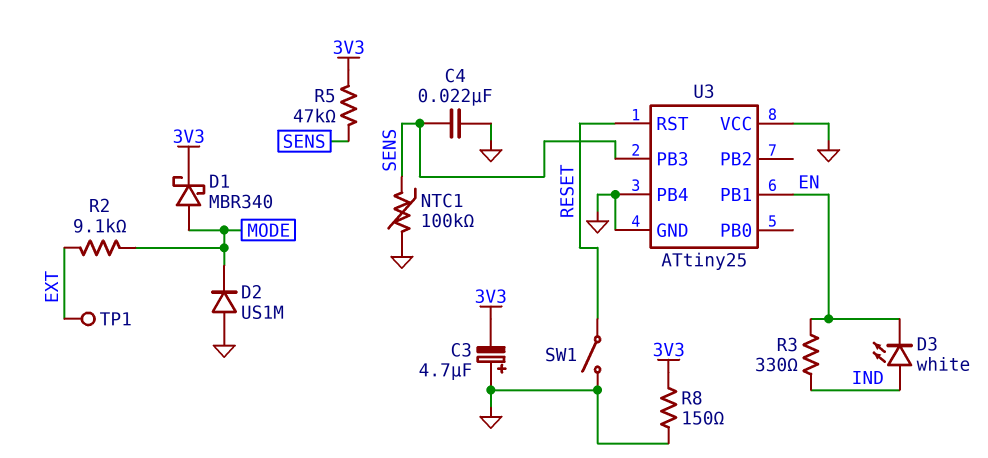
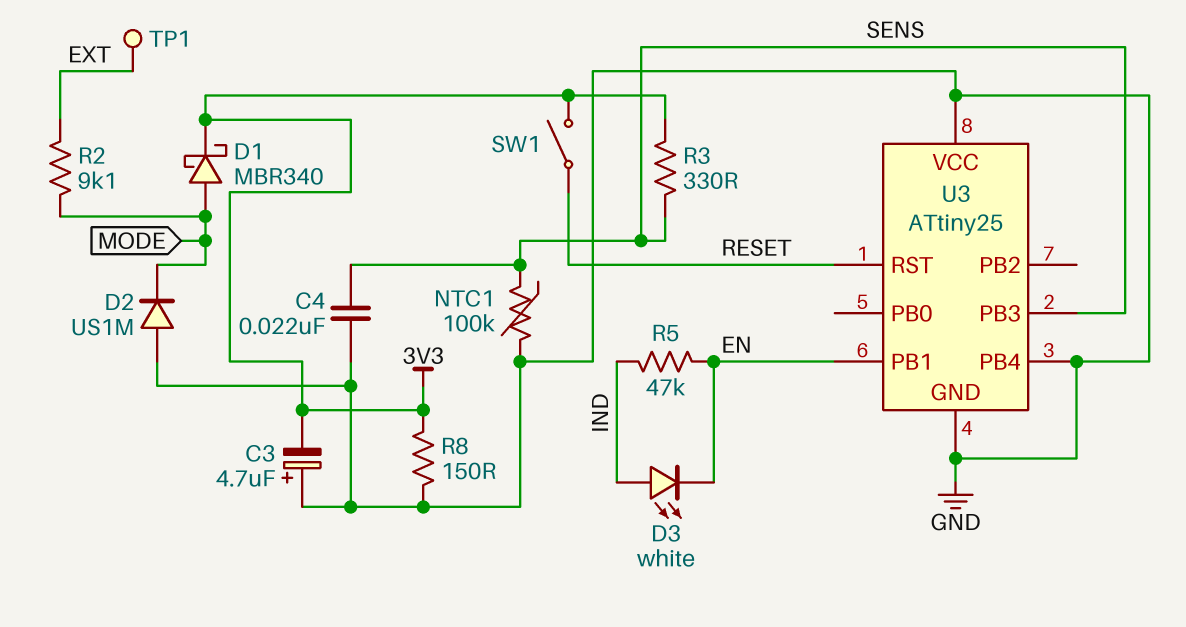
R3: 330 (EN, IND) -> 330 (3V3, SENS)
R5: 47k (3V3, SENS) -> 47k (EN, IND)
SW1: switch (GND, RESET) -> switch (3V3, RESET)

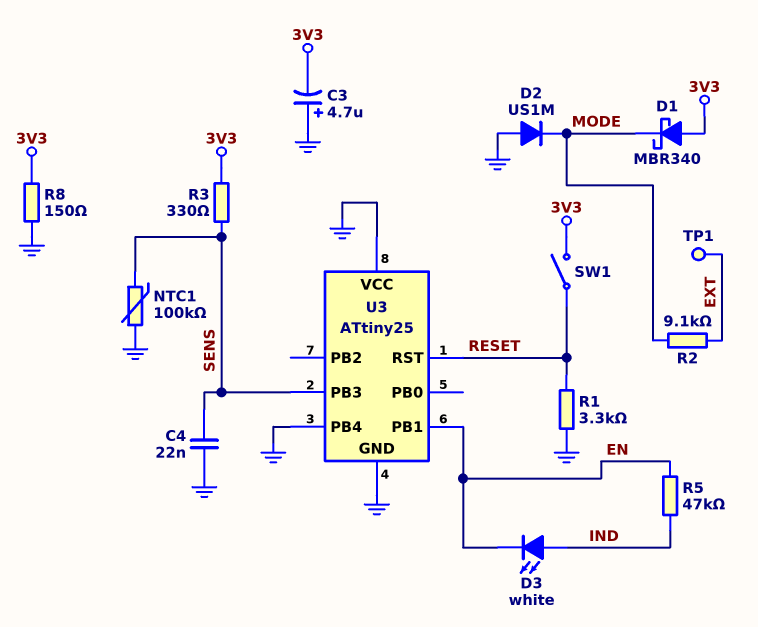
D1: schottky MBR340 (A MODE, K 3V3) -> schottky MBR340 (A 3V3, K MODE)
R1: none -> 3.3k (GND, RESET)

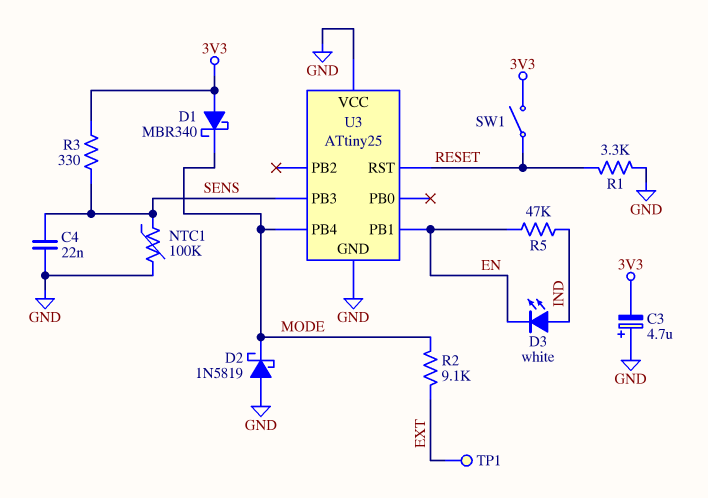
D2: diode US1M (A GND, K MODE) -> schottky 1N5819 (A GND, K MODE)
R8: 150 (3V3, GND) -> none
U3 pin PB4: GND -> MODE

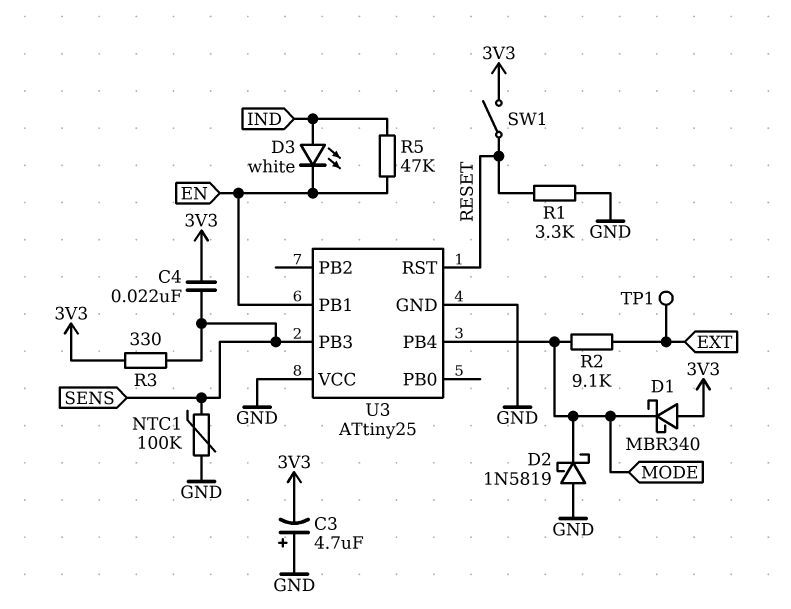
C4: 22nF (GND, SENS) -> 22nF (3V3, SENS)

